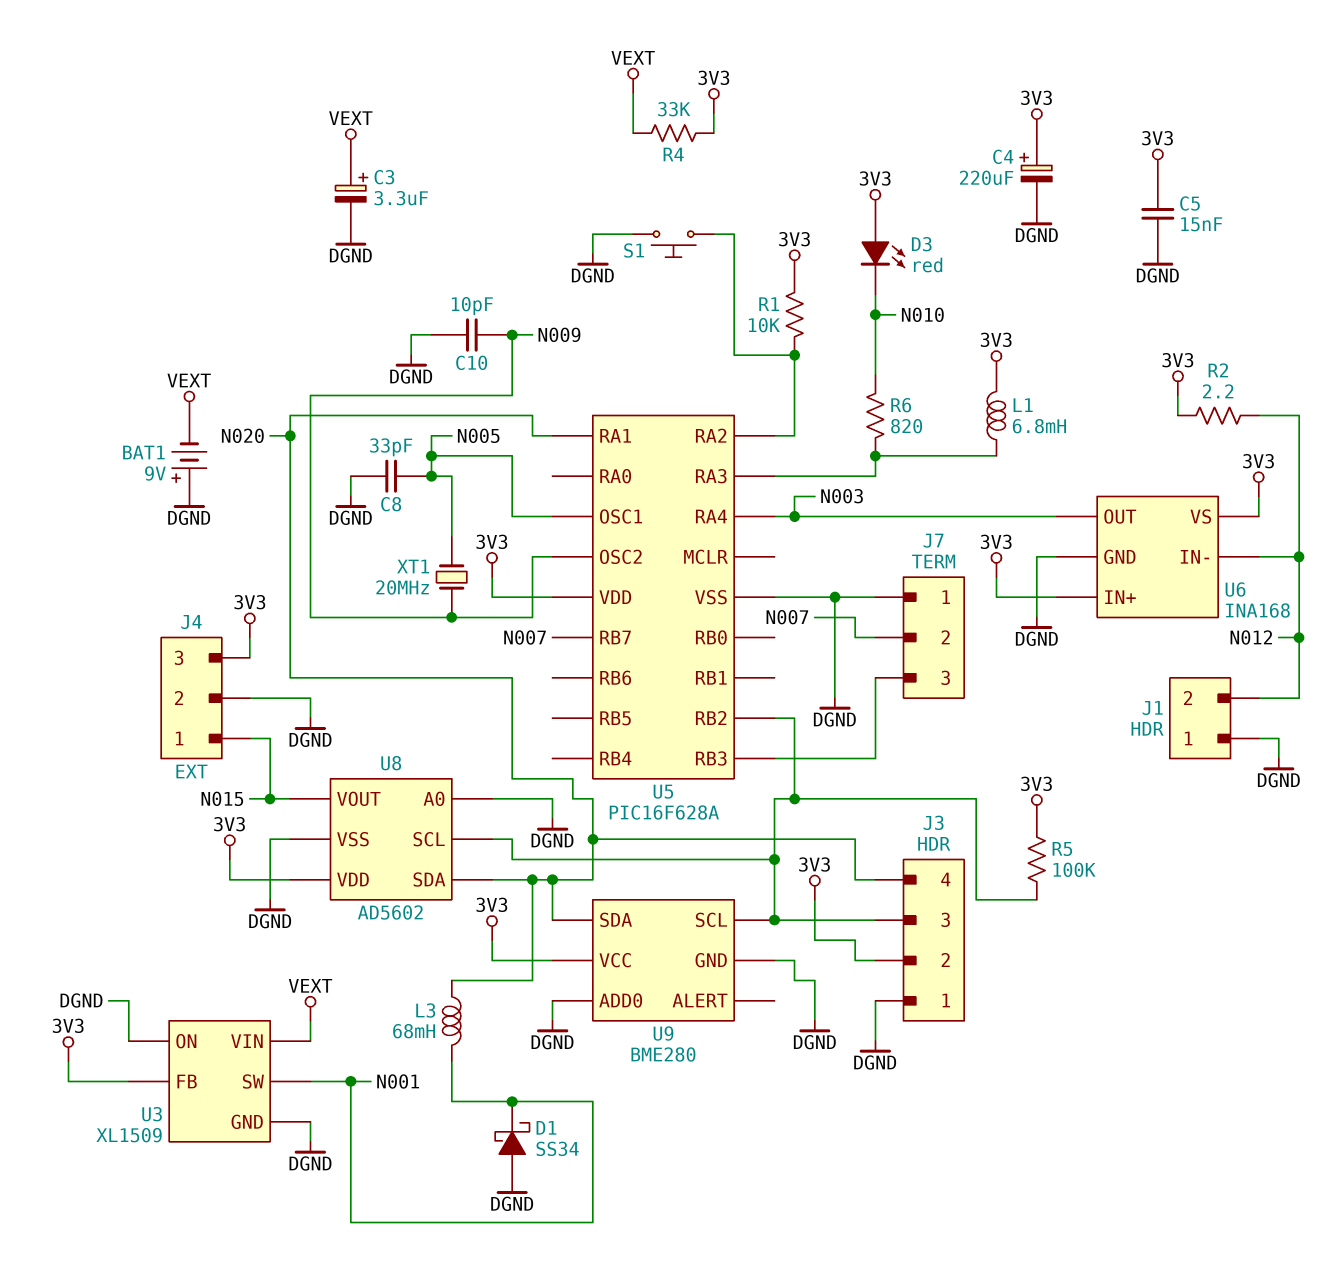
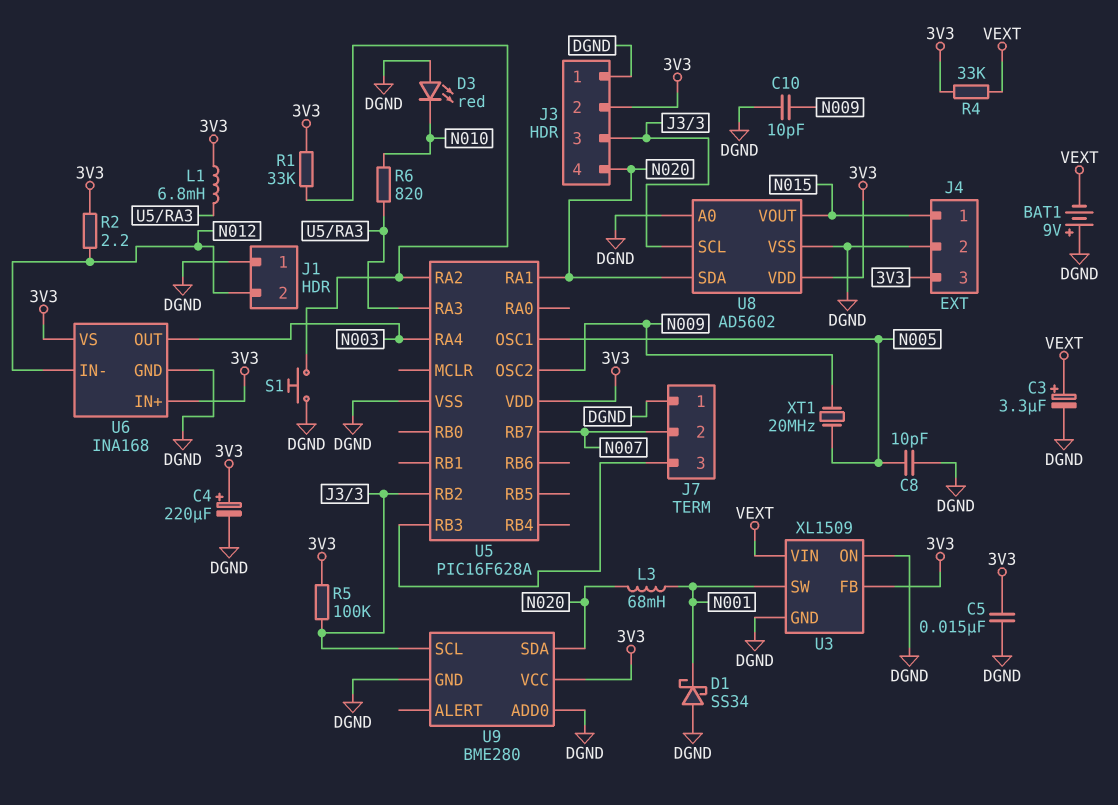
C8: 33pF (DGND, N005) -> 10pF (DGND, N005)
D3: LED red (A 3V3, K N010) -> LED red (A DGND, K N010)
R1: 10k (3V3, U5/RA2) -> 33k (3V3, U5/RA2)

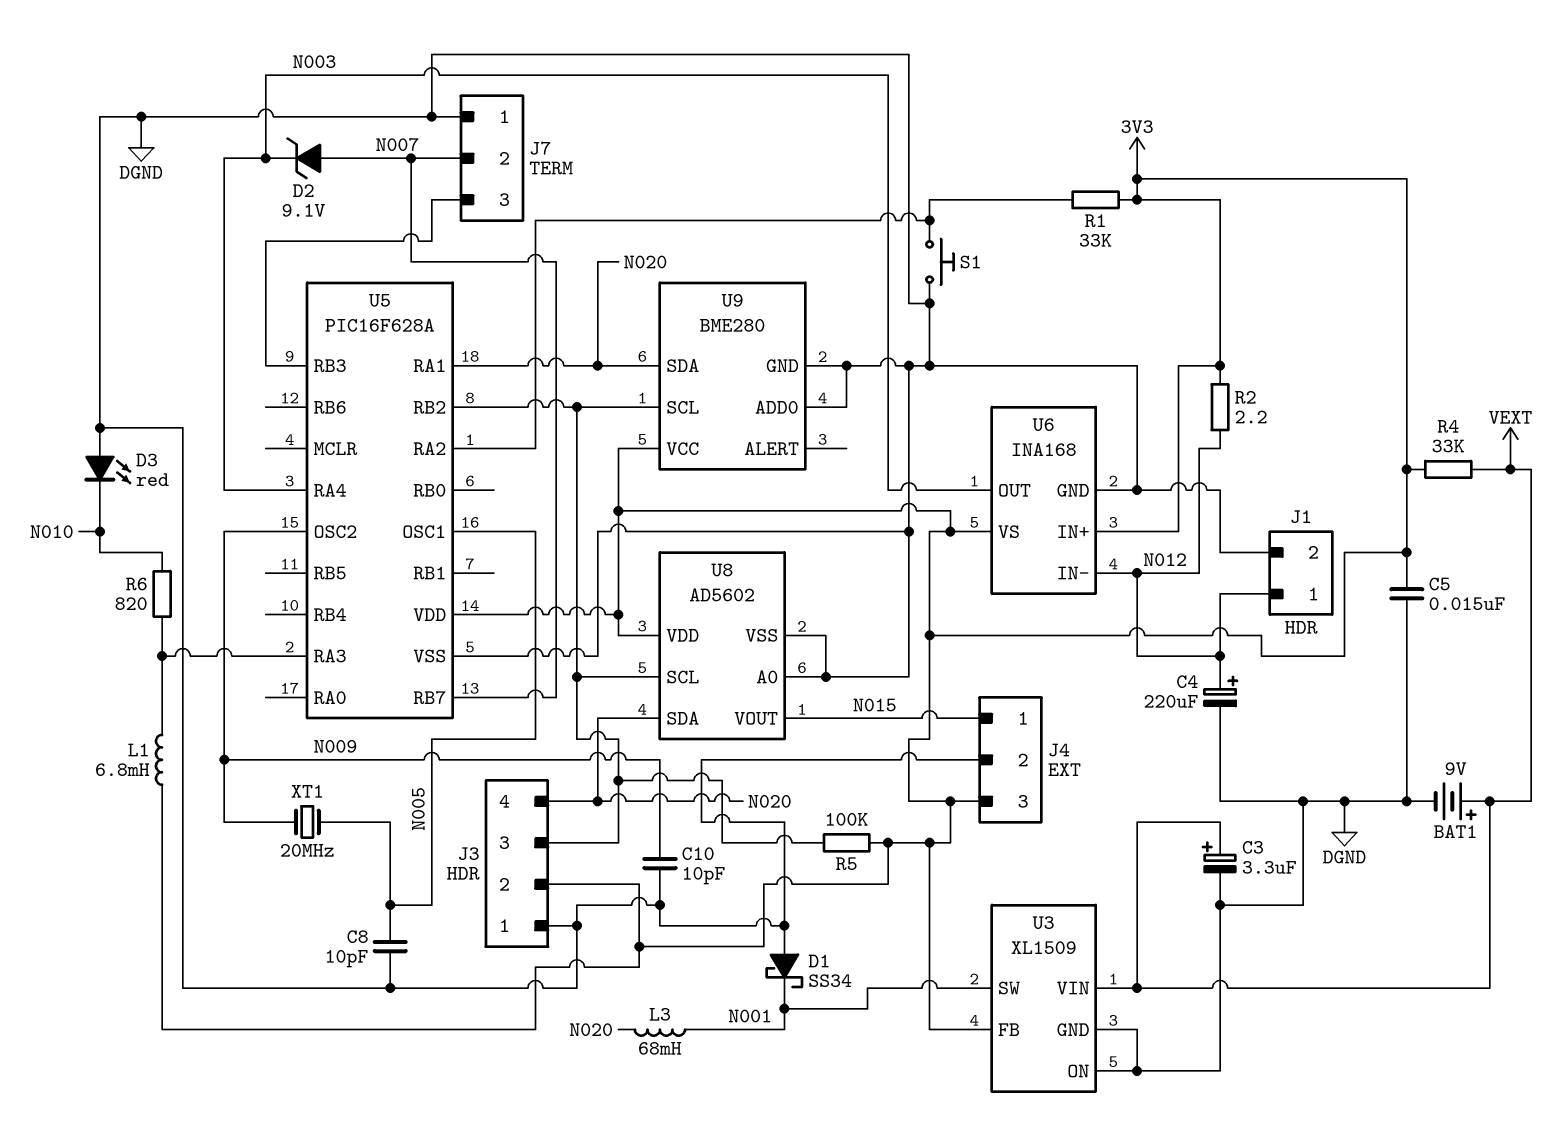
BAT1: 9V (plus DGND, minus VEXT) -> 9V (plus VEXT, minus DGND)
C4: 220uF (plus 3V3, minus DGND) -> 220uF (plus N012, minus DGND)
D2: none -> zener 9.1V (A N007, K N003)
J1 pin 1: DGND -> N012
J1 pin 2: N012 -> DGND

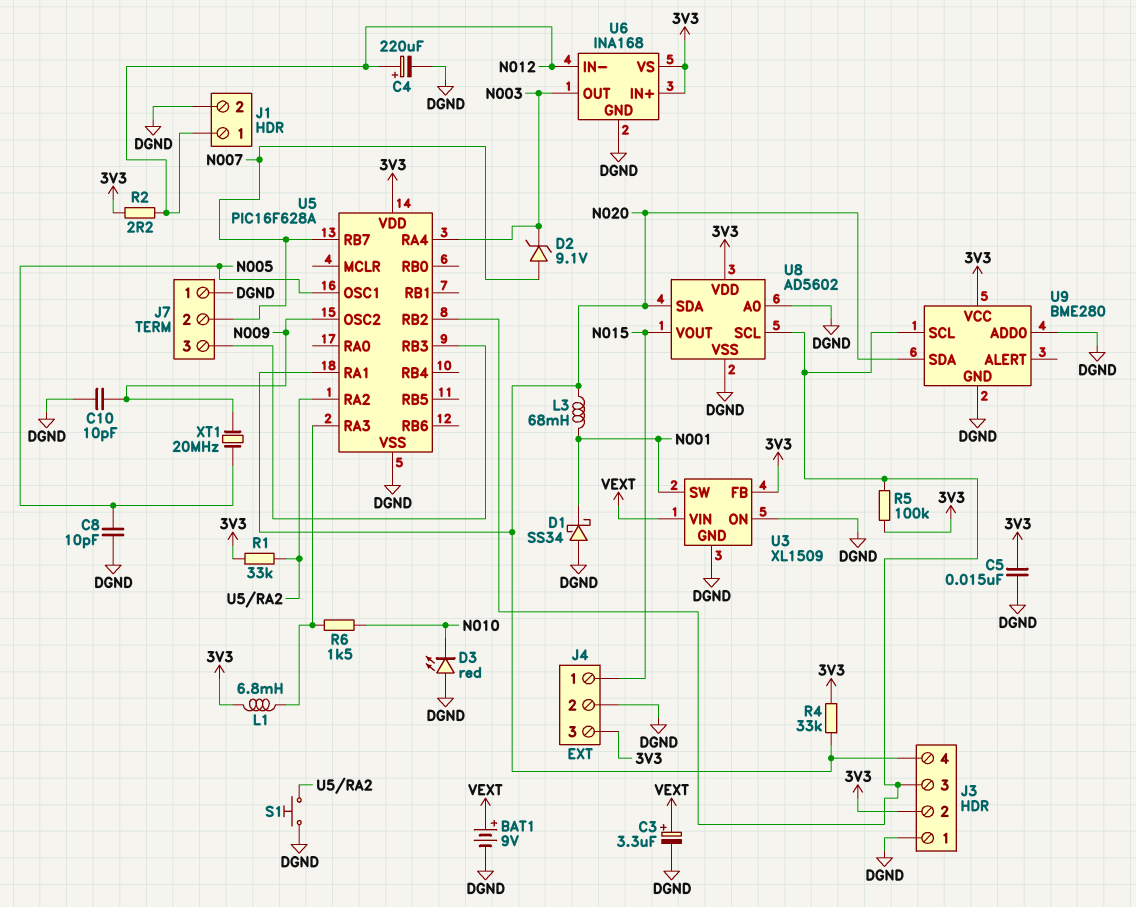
R4: 33k (3V3, VEXT) -> 33k (3V3, N020)
R6: 820 (N010, U5/RA3) -> 1.5k (N010, U5/RA3)

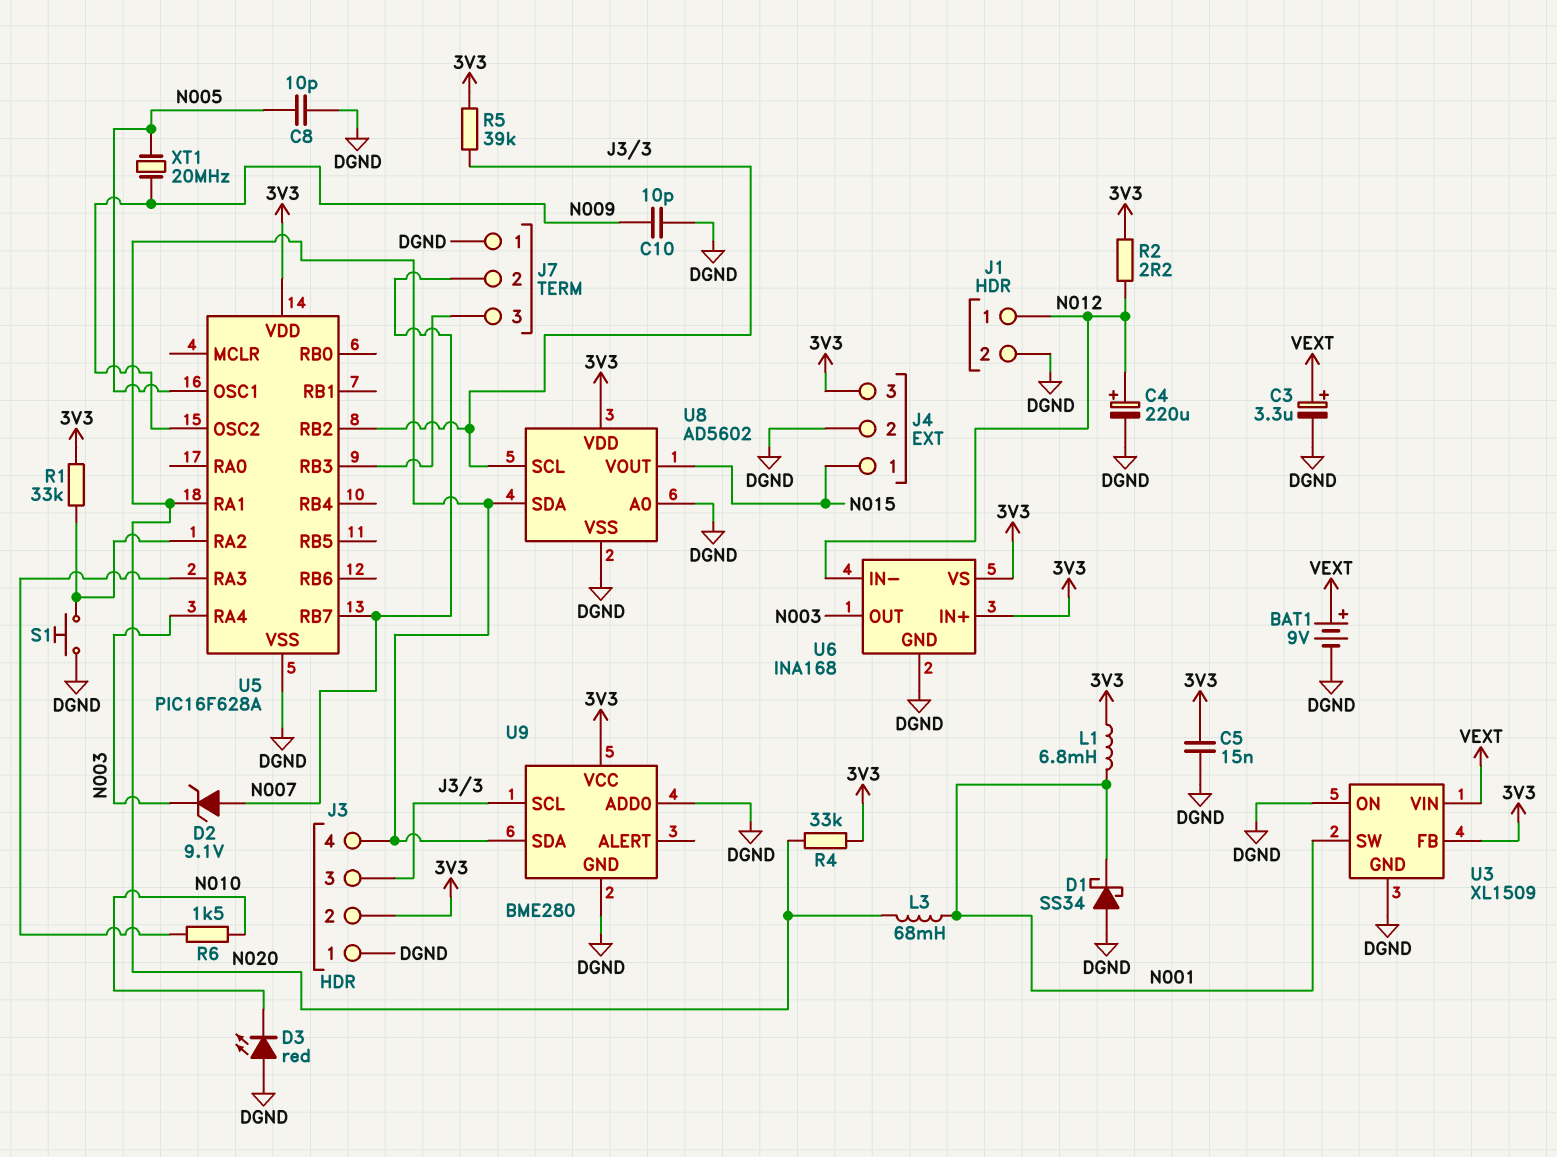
L1: 6.8mH (3V3, U5/RA3) -> 6.8mH (3V3, N001)
R5: 100k (3V3, J3/3) -> 39k (3V3, J3/3)

